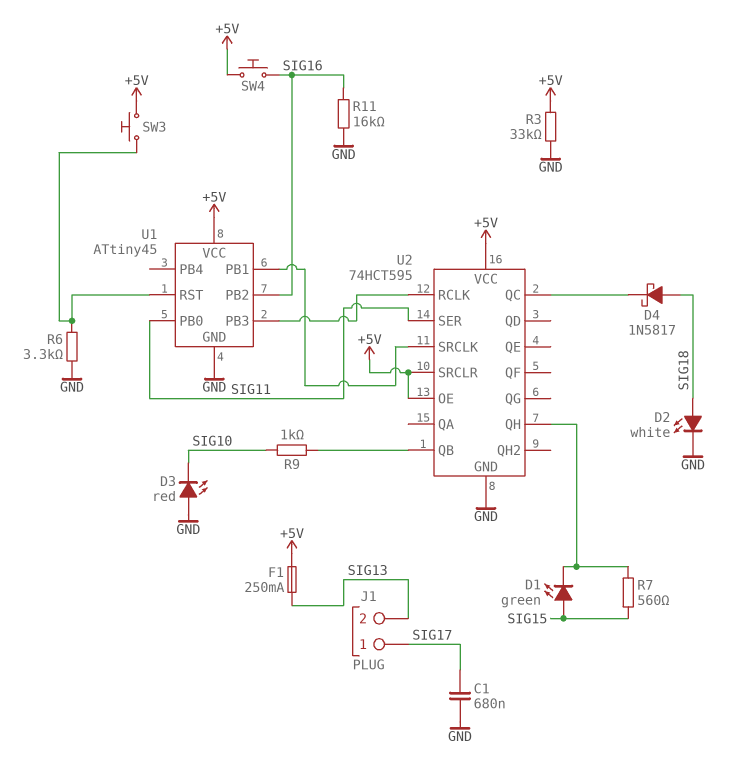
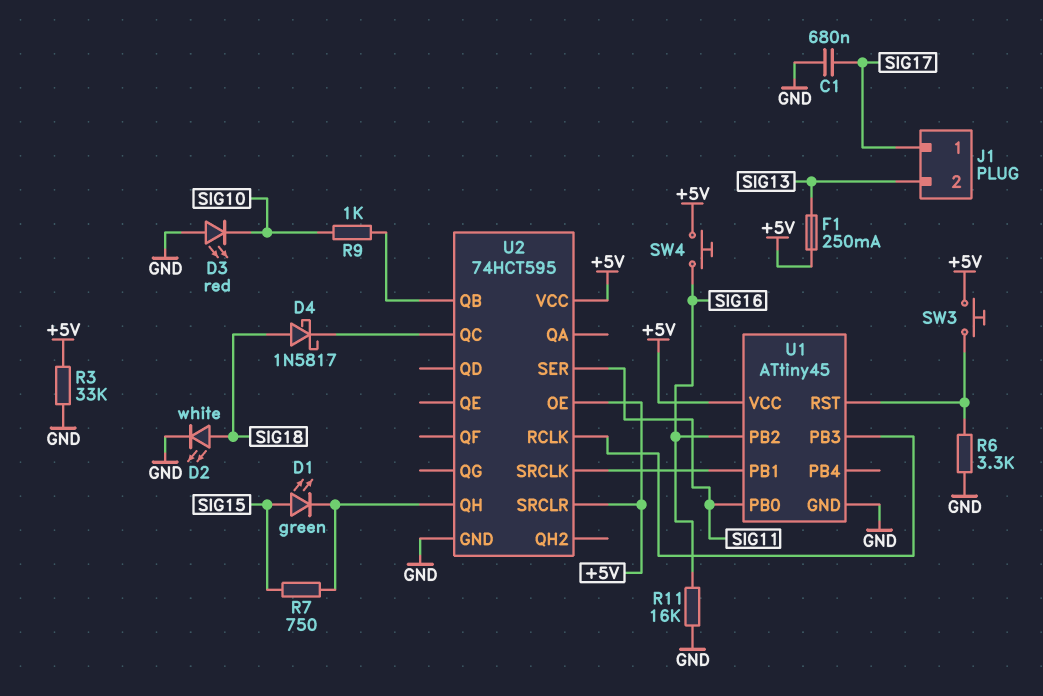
R7: 560 (SIG15, U2/QH) -> 750 (SIG15, U2/QH)

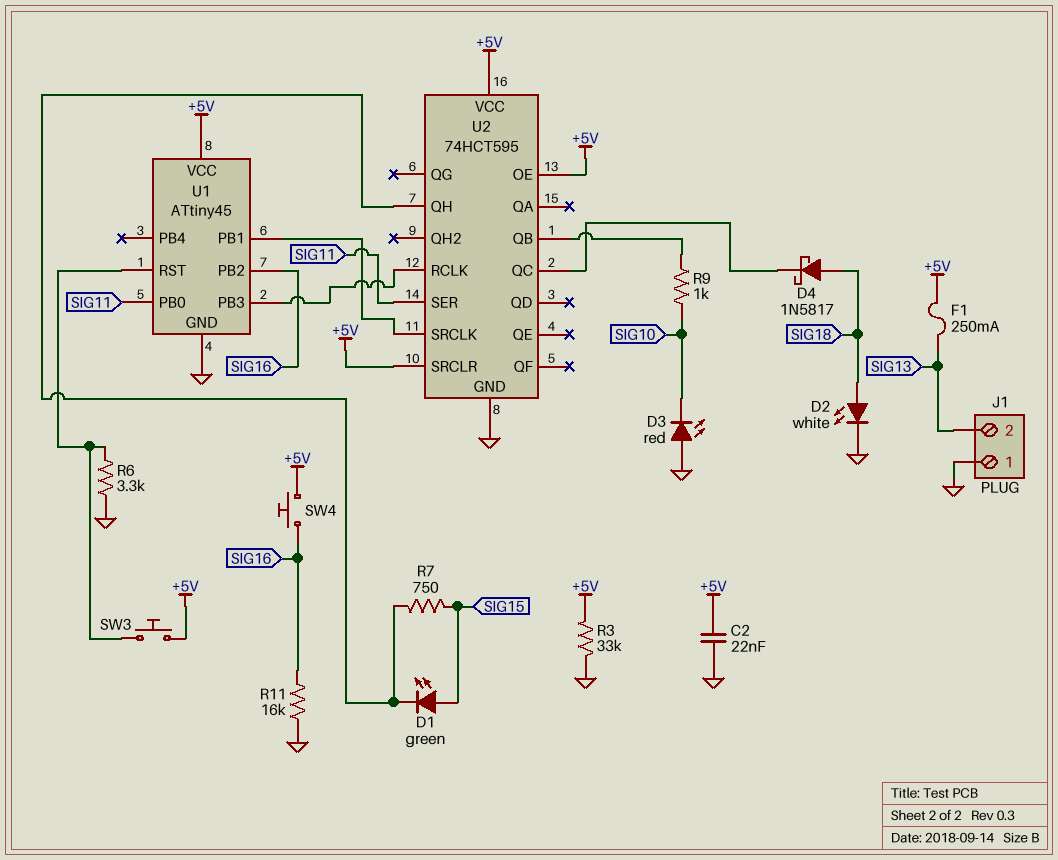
C1: 680nF (GND, SIG17) -> none
C2: none -> 22nF (+5V, GND)
J1 pin 1: SIG17 -> GND

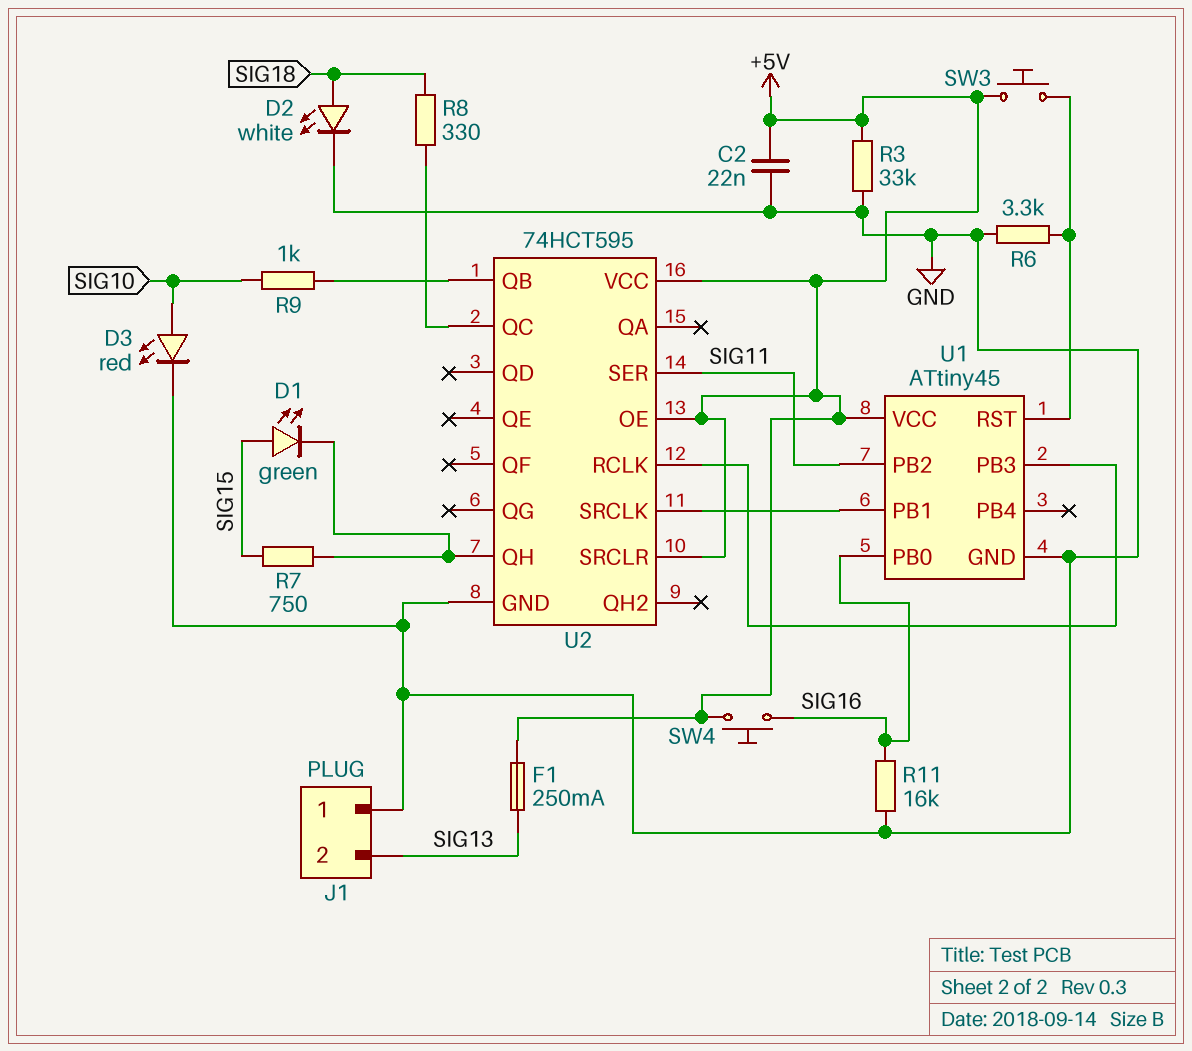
D3: LED red (A GND, K SIG10) -> LED red (A SIG10, K GND)
D4: schottky 1N5817 (A SIG18, K U2/QC) -> none
R8: none -> 330 (SIG18, U2/QC)
U1 pin PB0: SIG11 -> SIG16
U1 pin PB2: SIG16 -> SIG11

